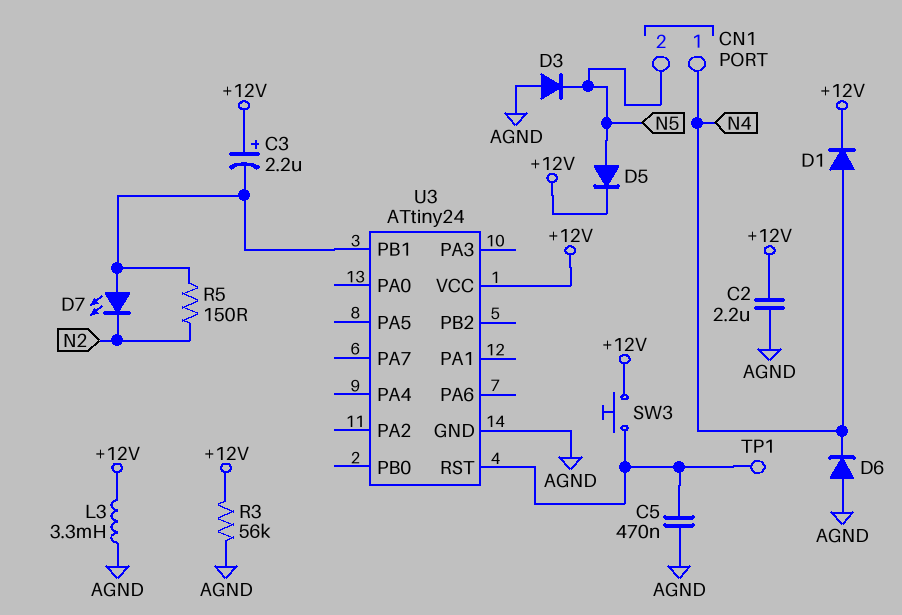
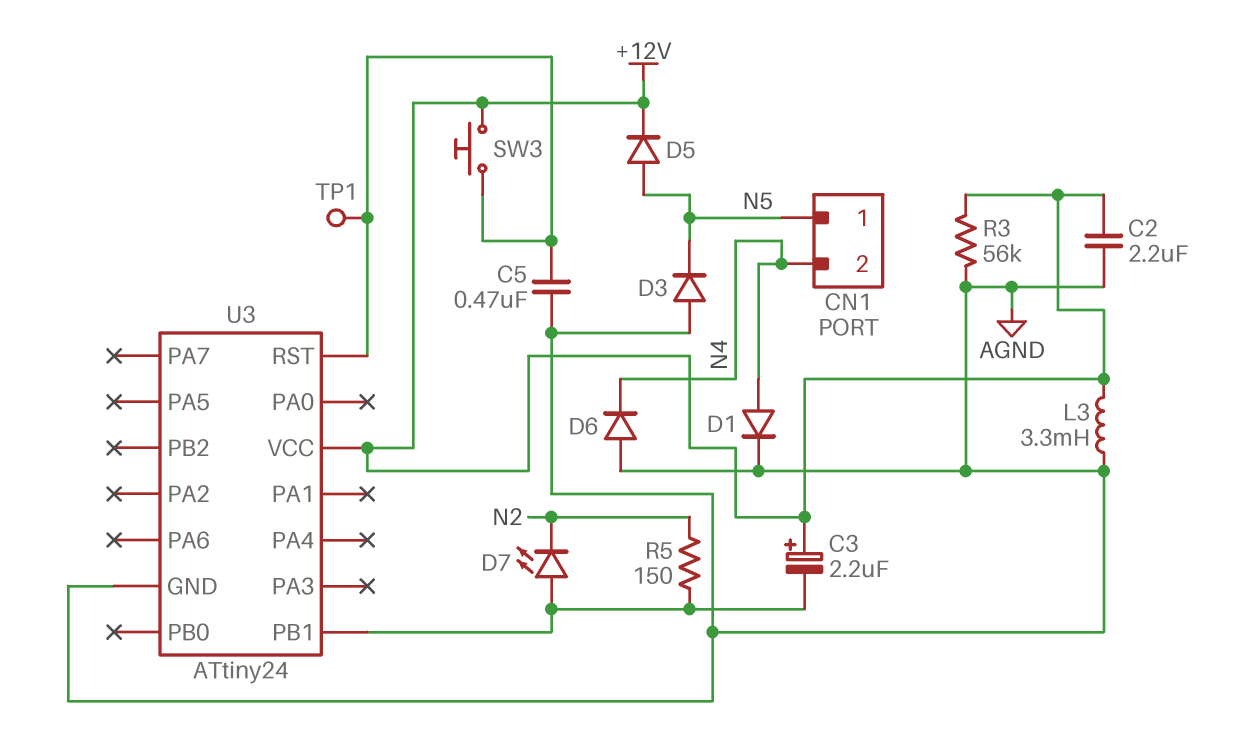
CN1 pin 1: N4 -> N5
CN1 pin 2: N5 -> N4
D1: diode (A N4, K +12V) -> diode (A N4, K AGND)

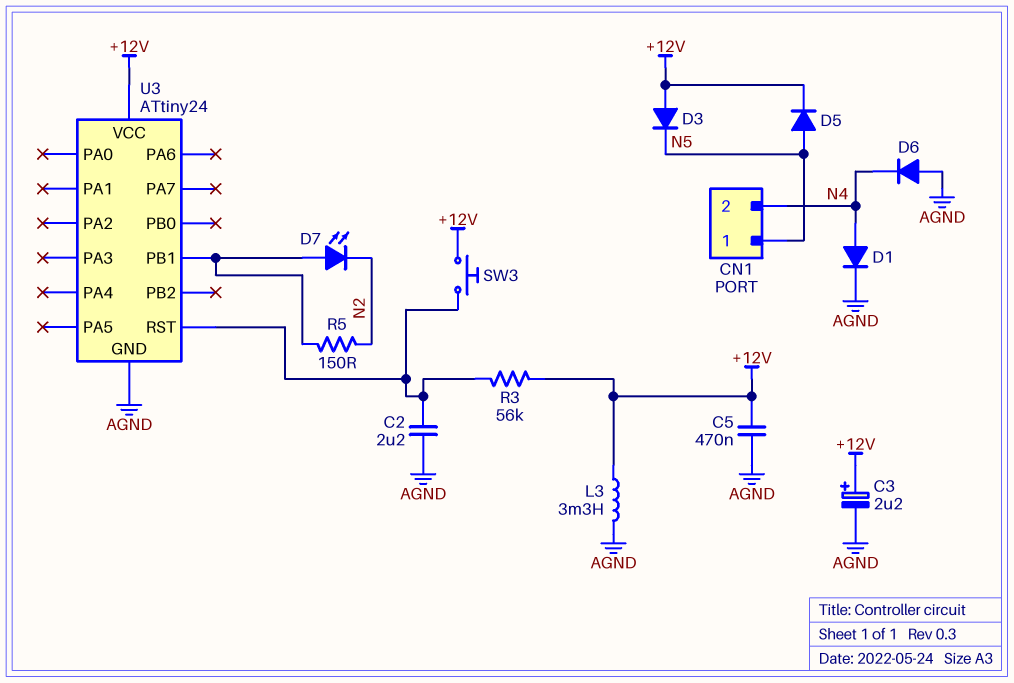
C2: 2.2uF (+12V, AGND) -> 2.2uF (AGND, U3/RST)
C3: 2.2uF (plus +12V, minus U3/PB1) -> 2.2uF (plus +12V, minus AGND)
C5: 470nF (AGND, U3/RST) -> 470nF (+12V, AGND)
D3: diode (A AGND, K N5) -> diode (A +12V, K N5)
R3: 56k (+12V, AGND) -> 56k (+12V, U3/RST)
TP1: test point (U3/RST) -> none

